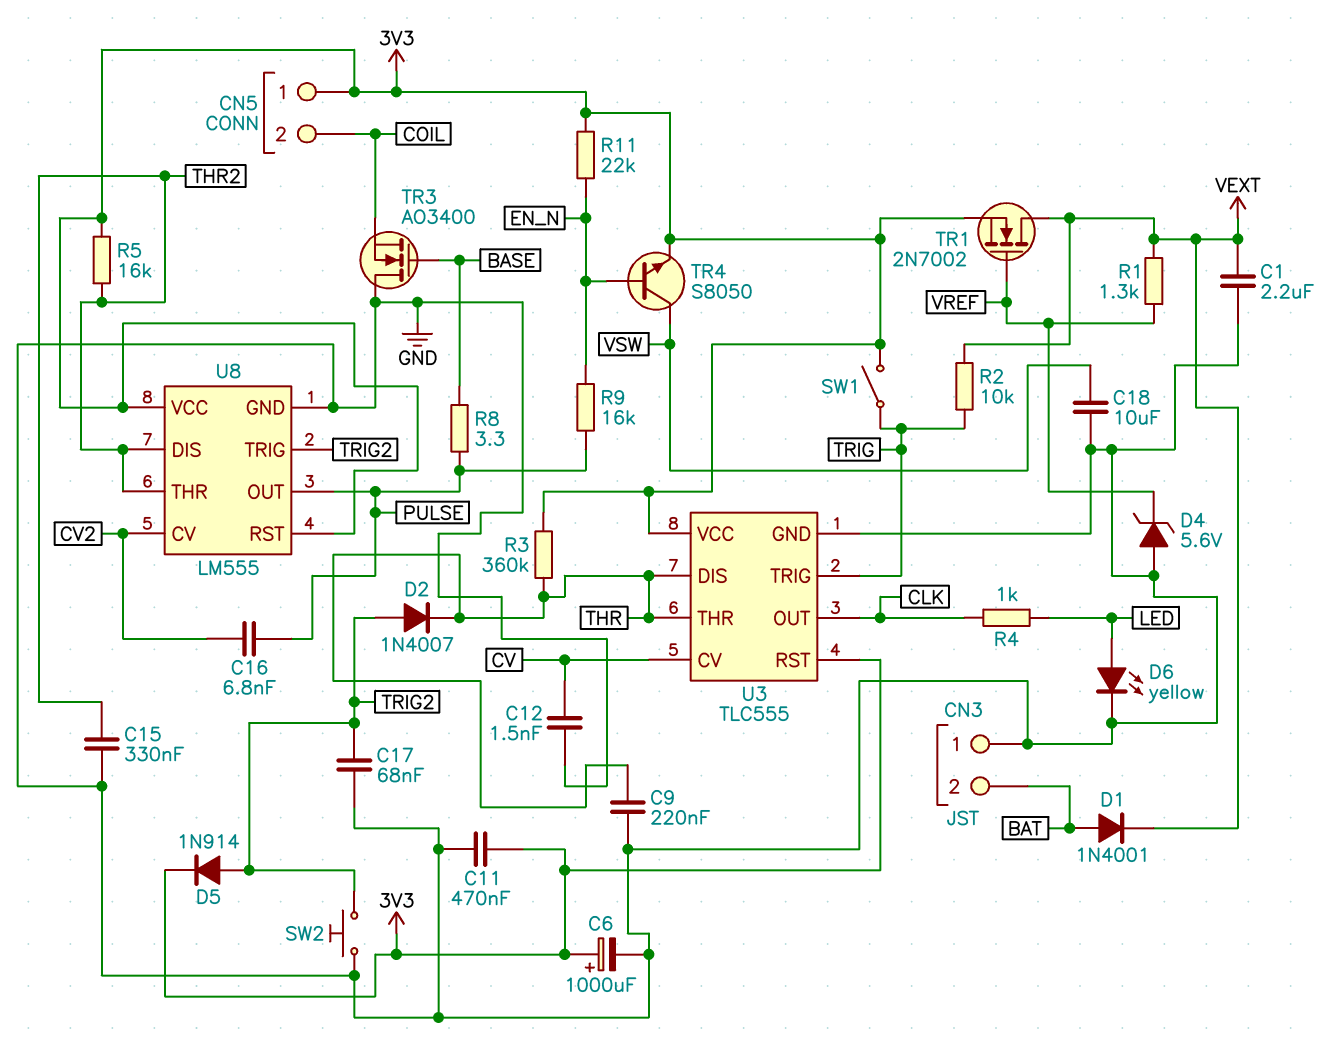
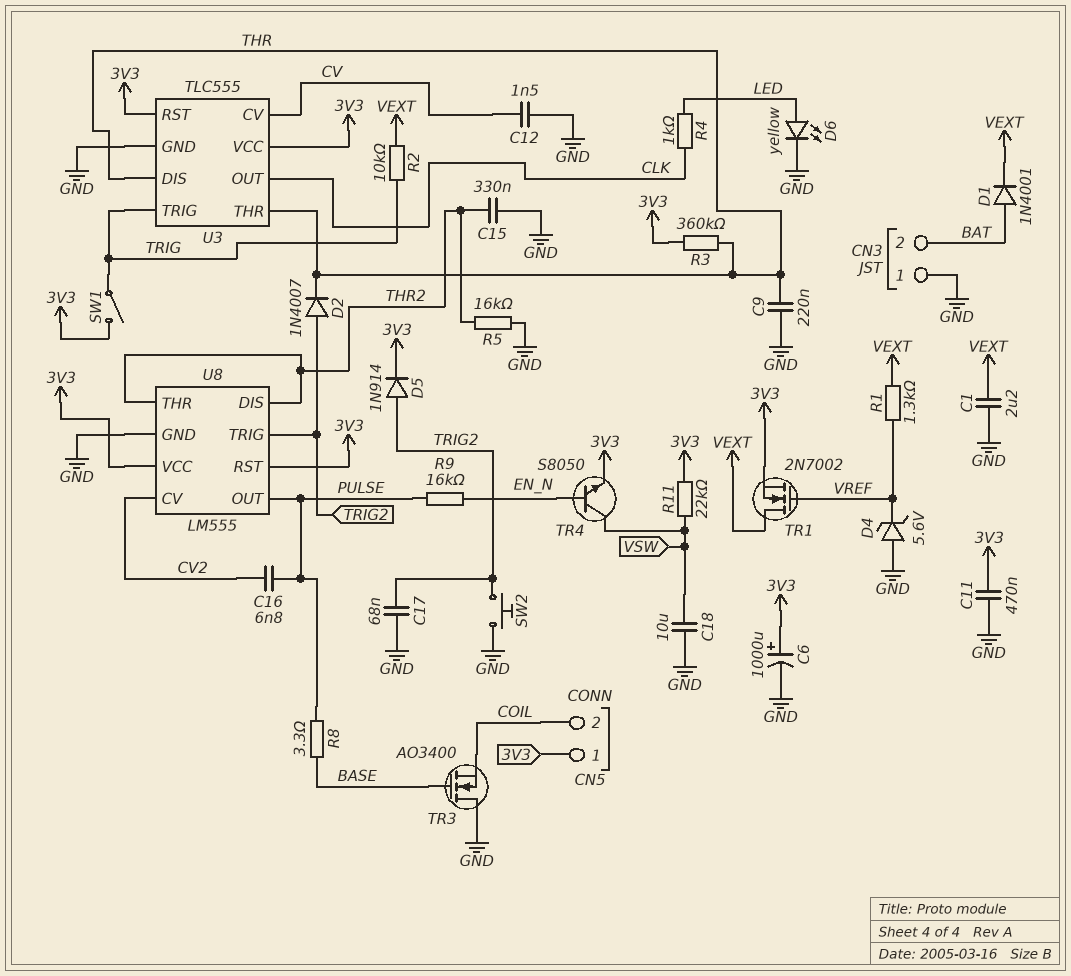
R5: 16k (3V3, THR2) -> 16k (GND, THR2)
R11: 22k (3V3, EN_N) -> 22k (3V3, VSW)

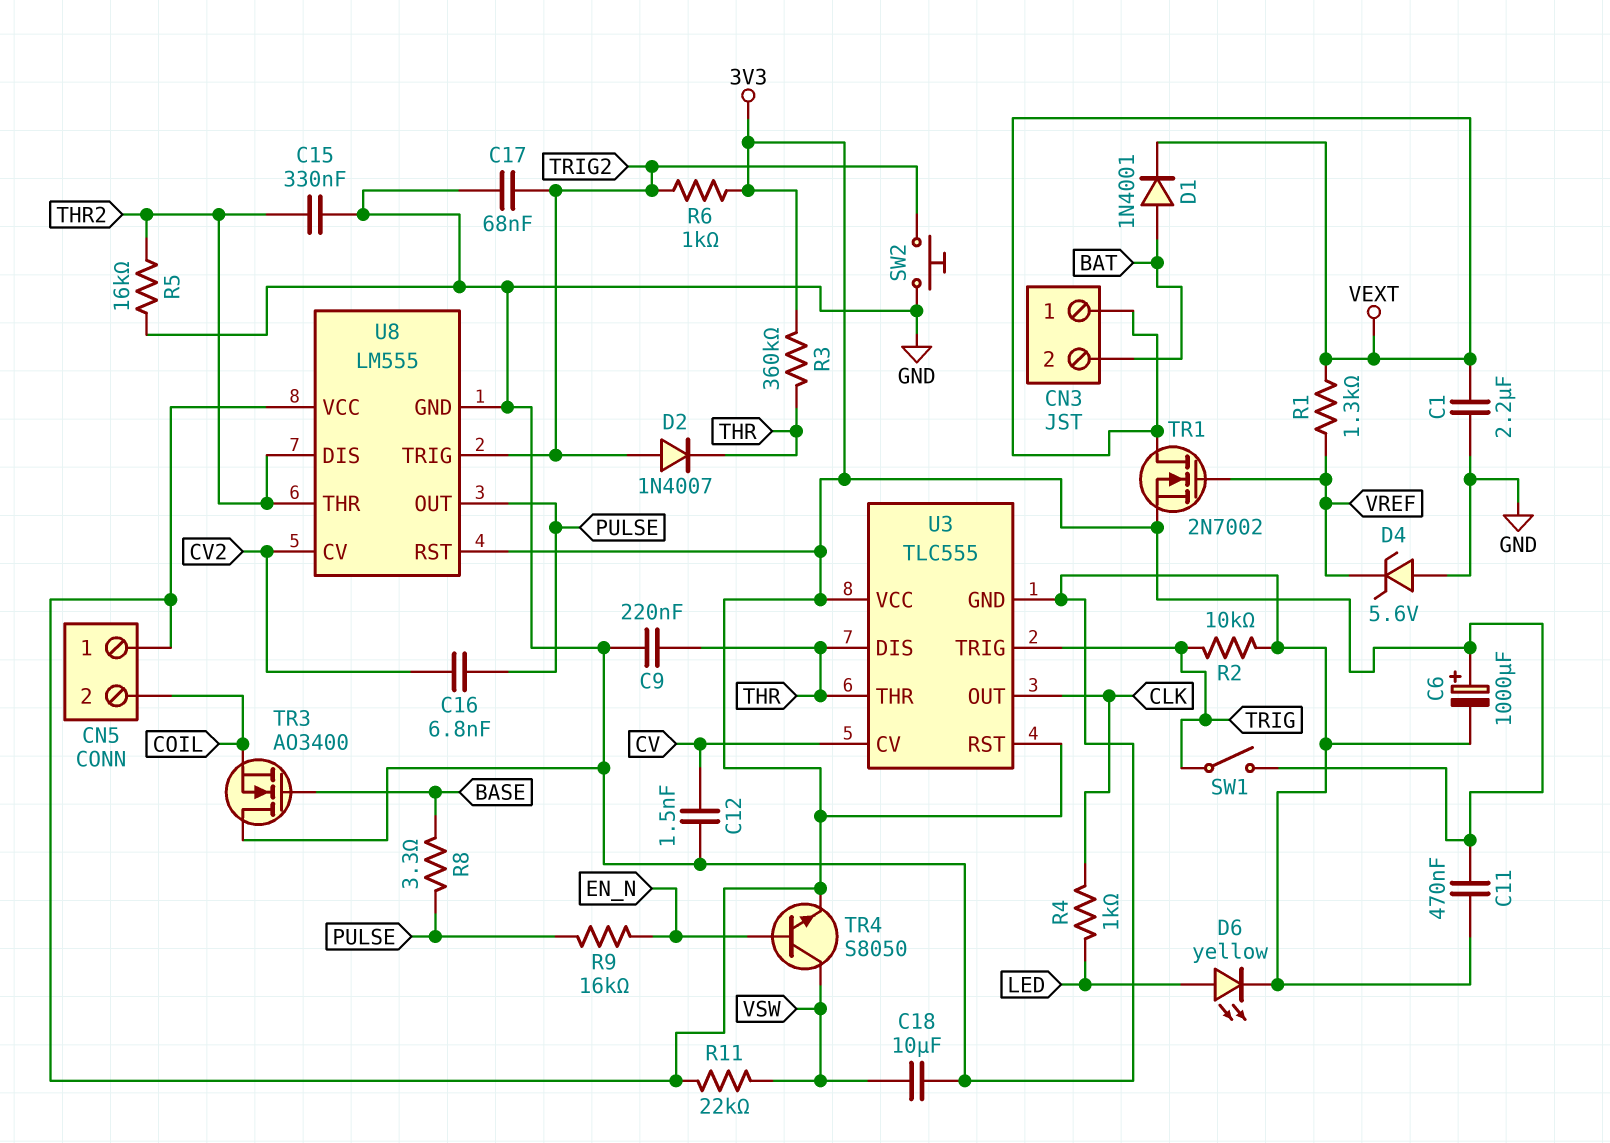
CN3 pin 1: GND -> VEXT
D5: diode 1N914 (A TRIG2, K 3V3) -> none
R2: 10k (TRIG, VEXT) -> 10k (GND, TRIG)
R6: none -> 1k (3V3, TRIG2)

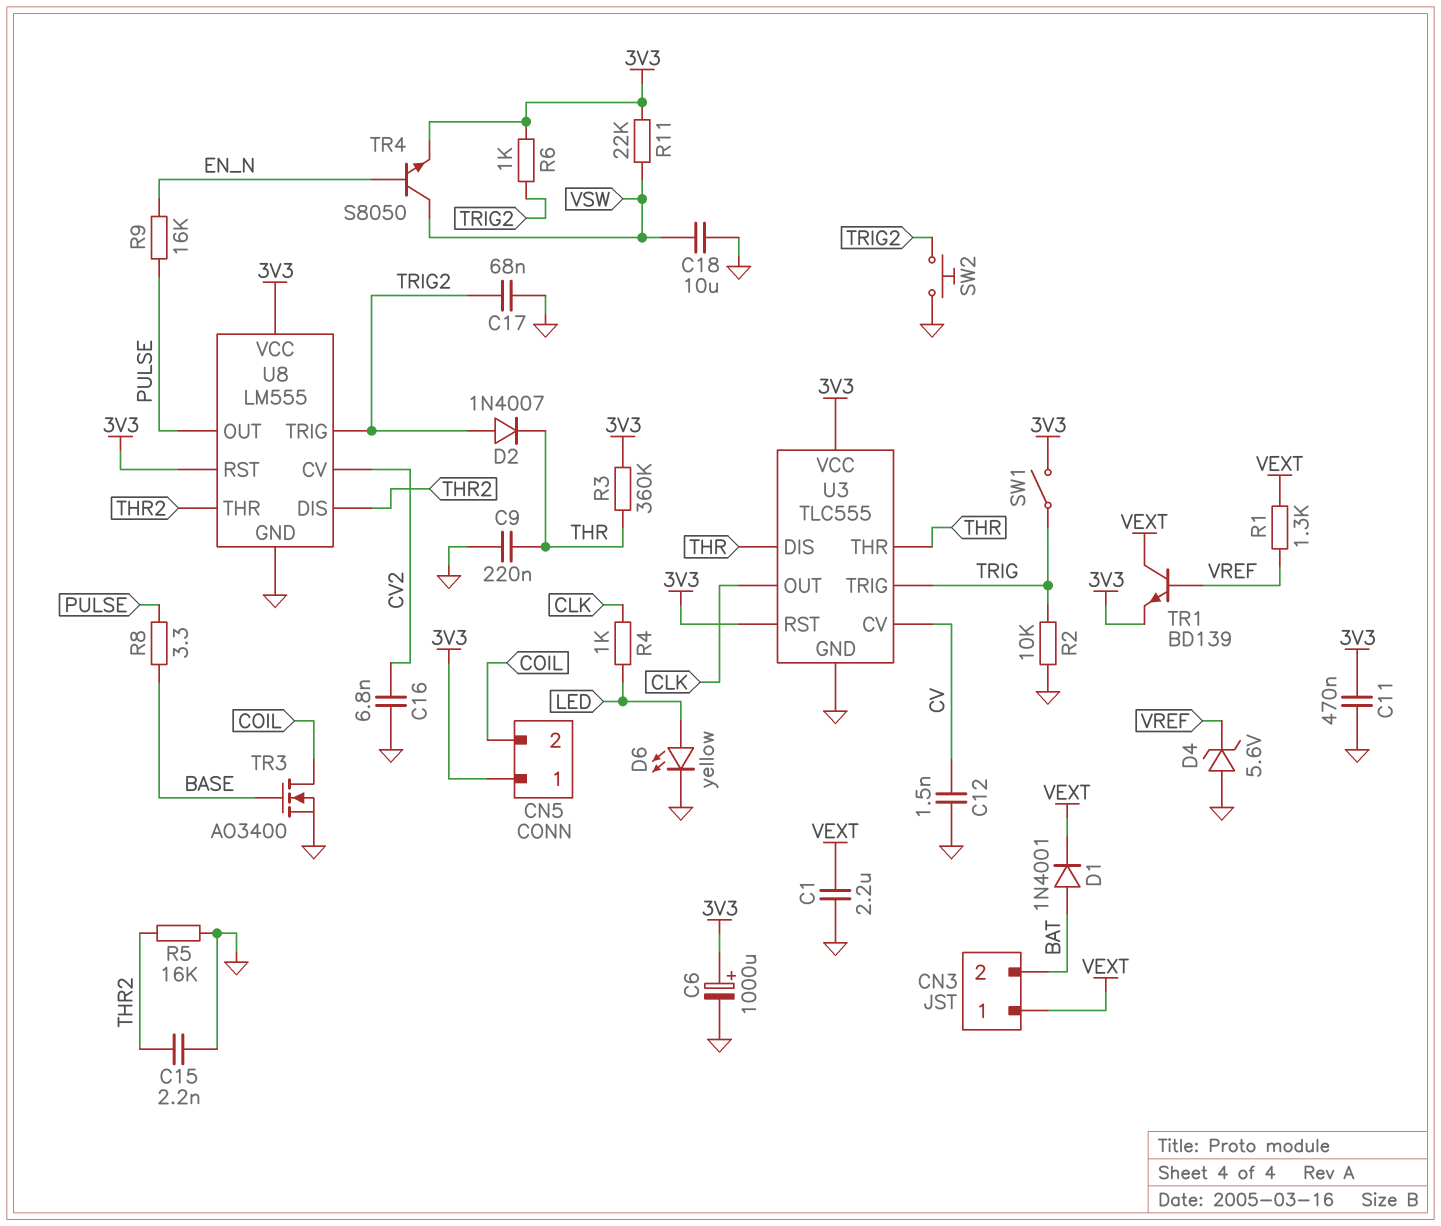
C15: 330nF (GND, THR2) -> 2.2nF (GND, THR2)
C16: 6.8nF (CV2, PULSE) -> 6.8nF (CV2, GND)
TR1: NMOS 2N7002 (G VREF, D VEXT, S 3V3) -> NPN BD139 (B VREF, C VEXT, E 3V3)
TR3: NMOS AO3400 (G BASE, D GND, S COIL) -> NMOS AO3400 (G BASE, D COIL, S GND)

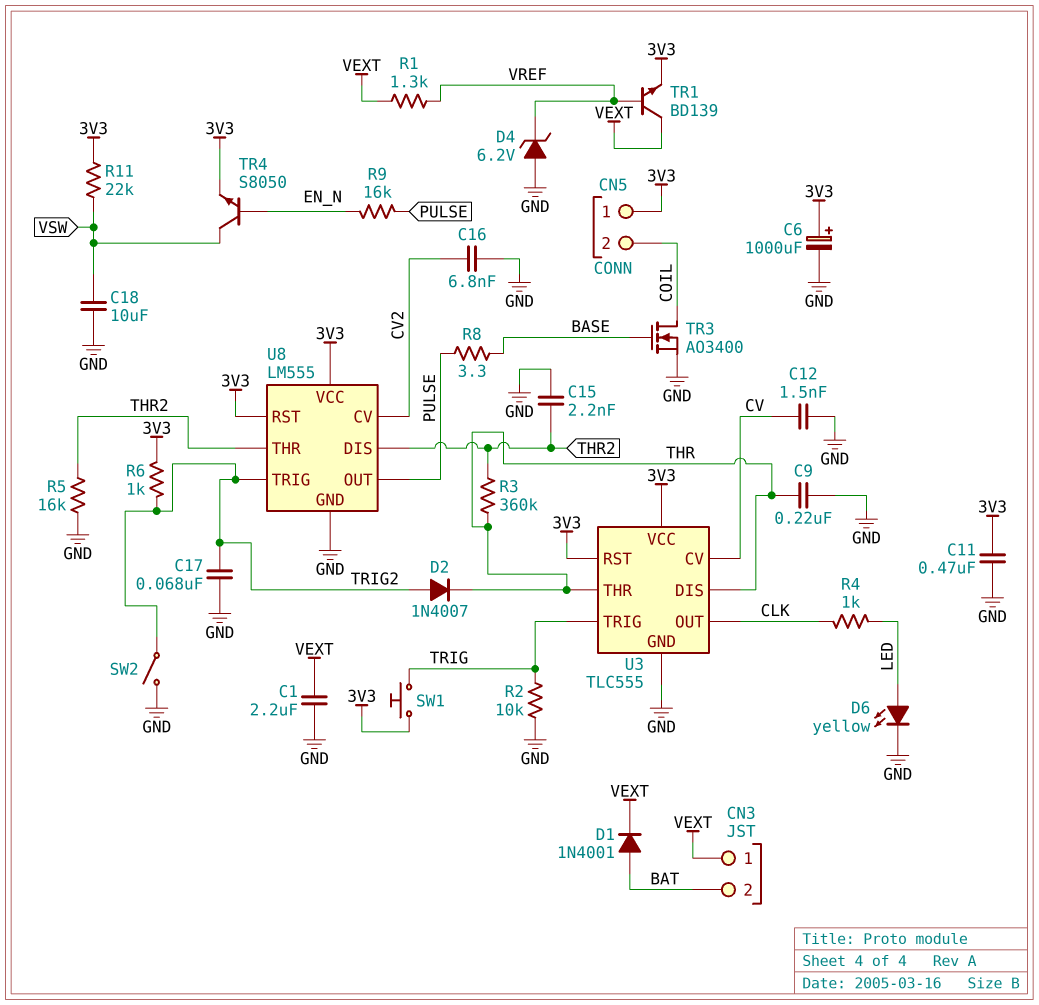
D4: zener 5.6V (A GND, K VREF) -> zener 6.2V (A GND, K VREF)
R3: 360k (3V3, THR) -> 360k (THR, THR2)
SW1: switch (3V3, TRIG) -> button (3V3, TRIG)
SW2: button (GND, TRIG2) -> switch (GND, TRIG2)

